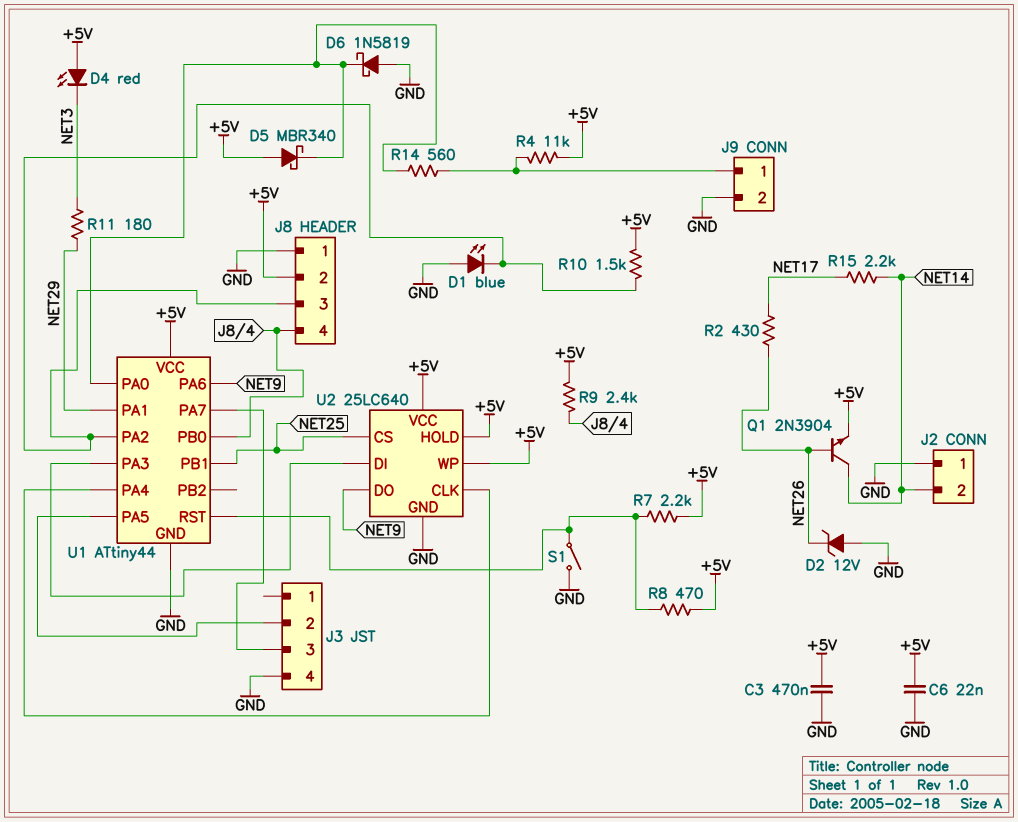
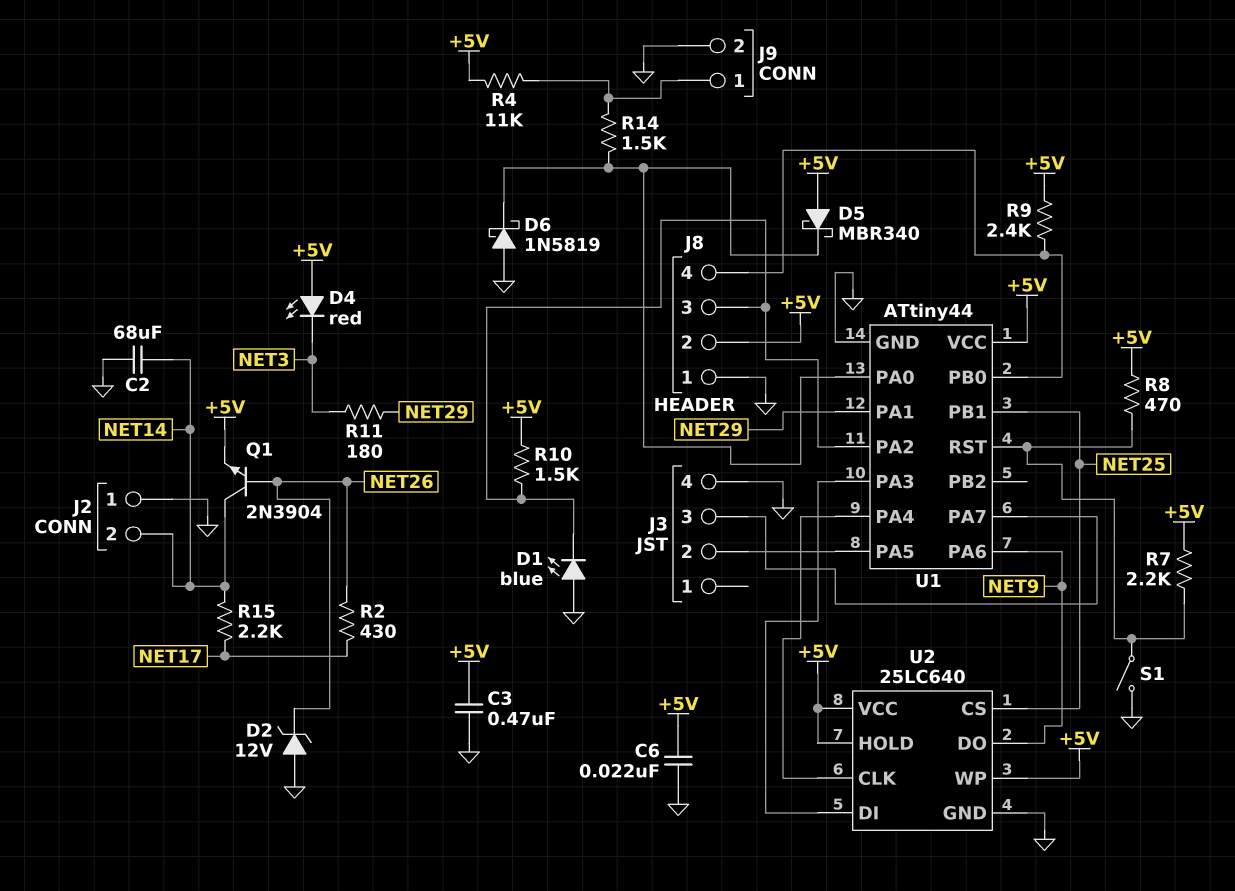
C2: none -> 68uF (GND, NET14)
R14: 560 (J9/1, U1/PA0) -> 1.5k (J9/1, U1/PA0)

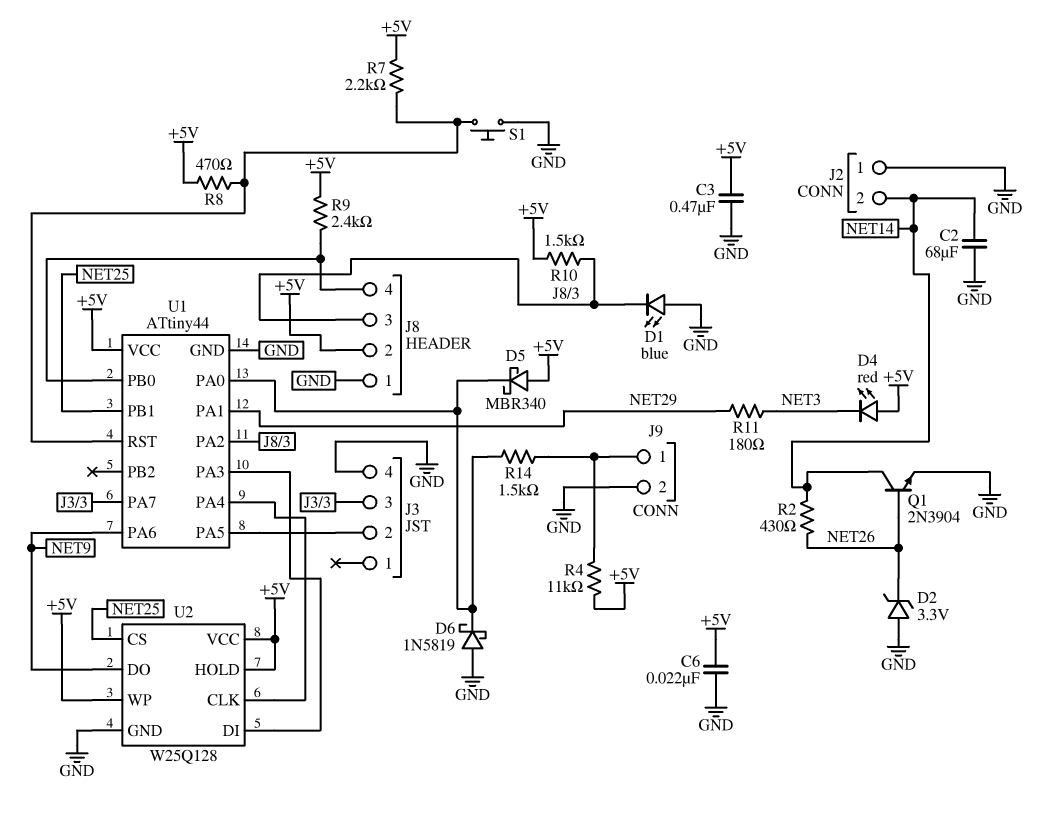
D2: zener 12V (A GND, K NET26) -> zener 3.3V (A GND, K NET26)
Q1: NPN 2N3904 (B NET26, C NET14, E +5V) -> NPN 2N3904 (B NET26, C NET14, E GND)
R2: 430 (NET17, NET26) -> 430 (NET14, NET26)
R15: 2.2k (NET14, NET17) -> none
S1: switch (GND, U1/RST) -> button (GND, U1/RST)
U2: 25LC640 -> W25Q128

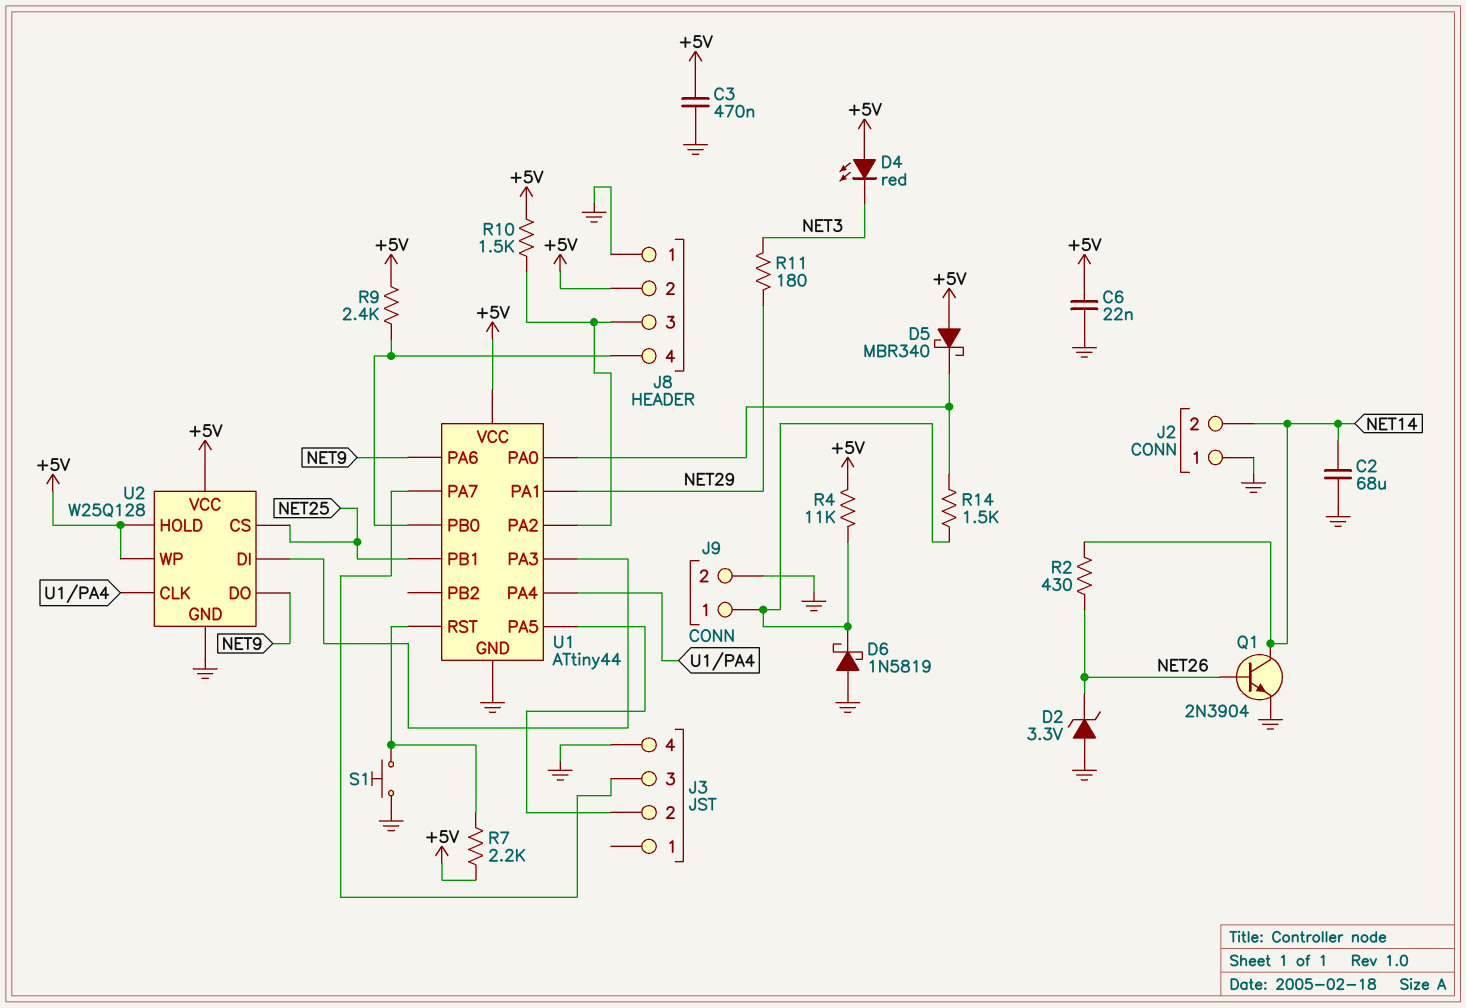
D1: LED blue (A GND, K J8/3) -> none
D6: schottky 1N5819 (A GND, K U1/PA0) -> schottky 1N5819 (A GND, K J9/1)
R8: 470 (+5V, U1/RST) -> none

